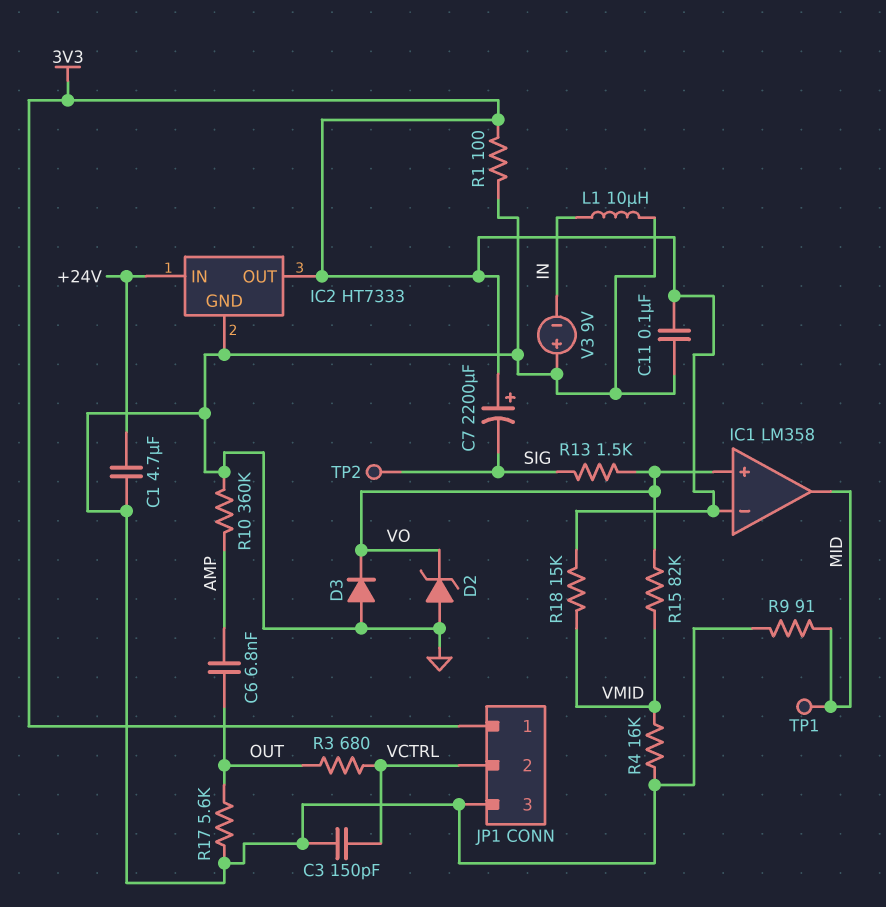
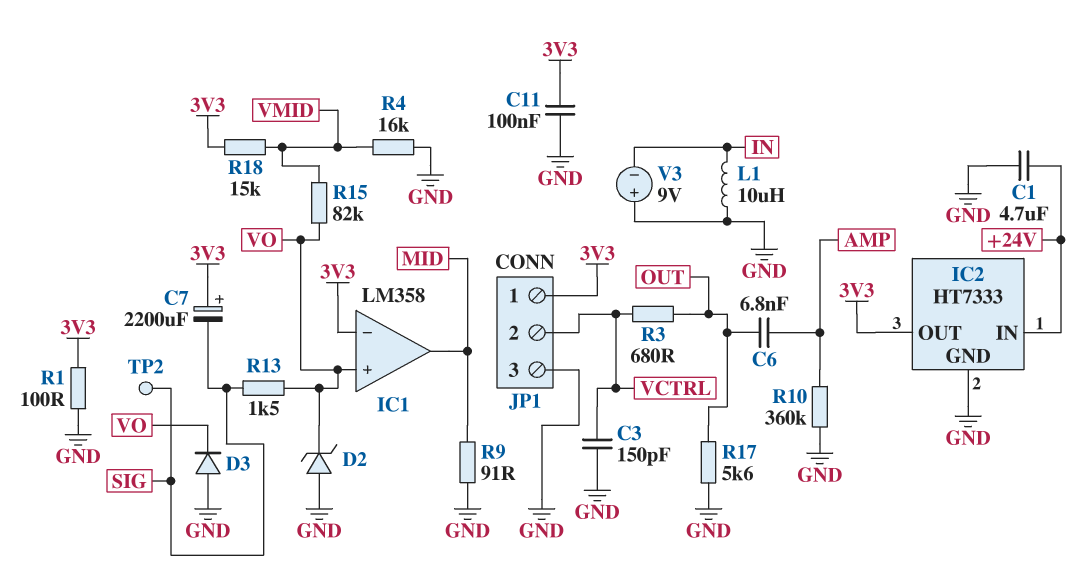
TP1: test point (MID) -> none

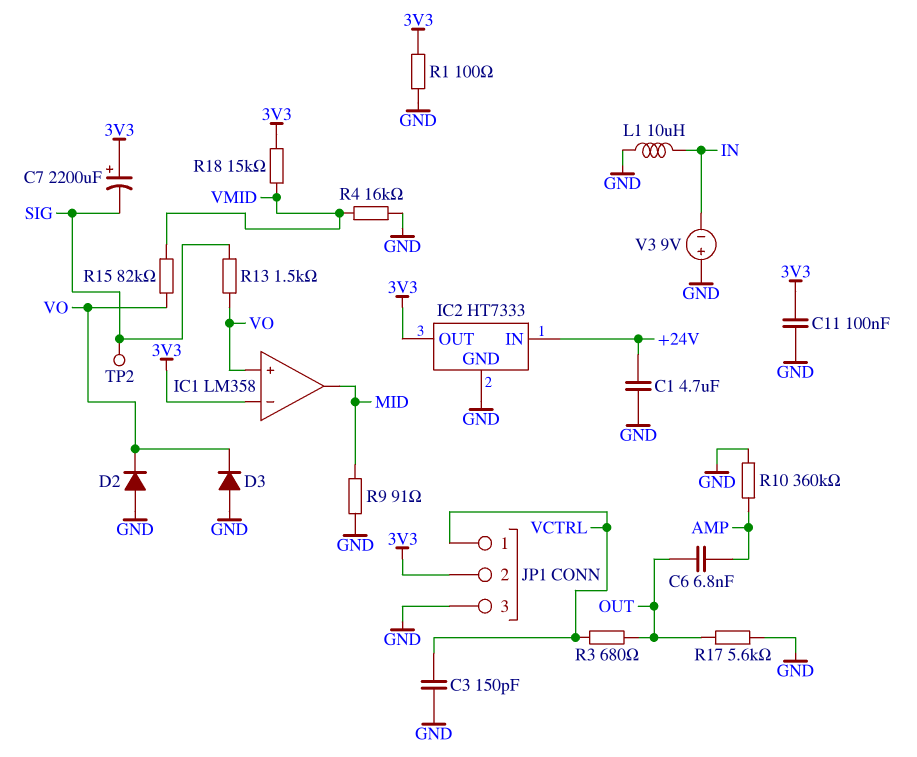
D2: zener (A GND, K VO) -> diode (A GND, K VO)
JP1 pin 1: 3V3 -> VCTRL
JP1 pin 2: VCTRL -> 3V3

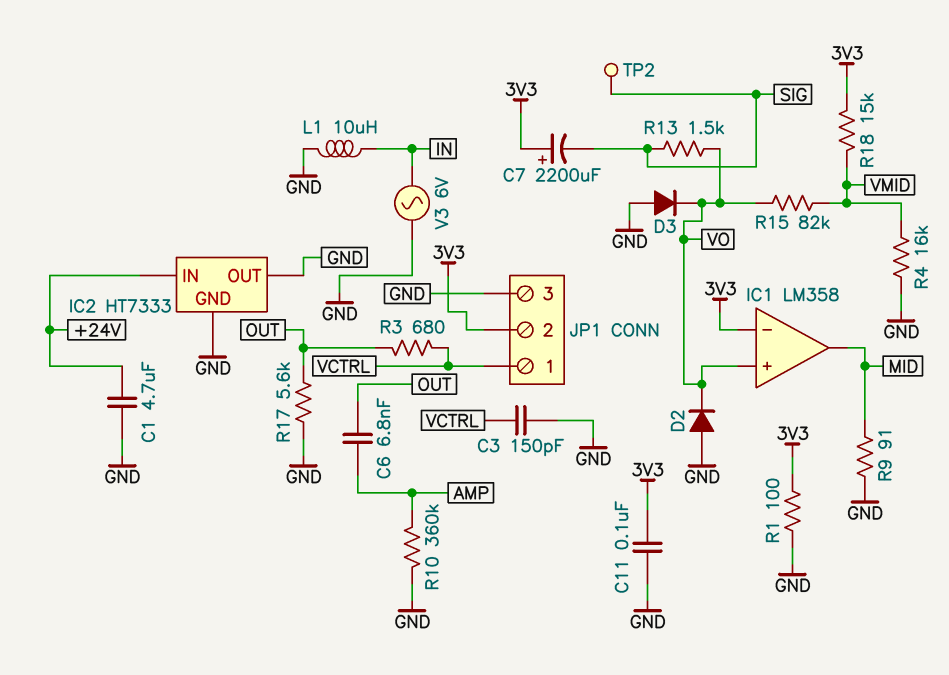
IC2 pin OUT: 3V3 -> GND
V3: 9V (plus GND, minus IN) -> AC 6V (GND, IN)

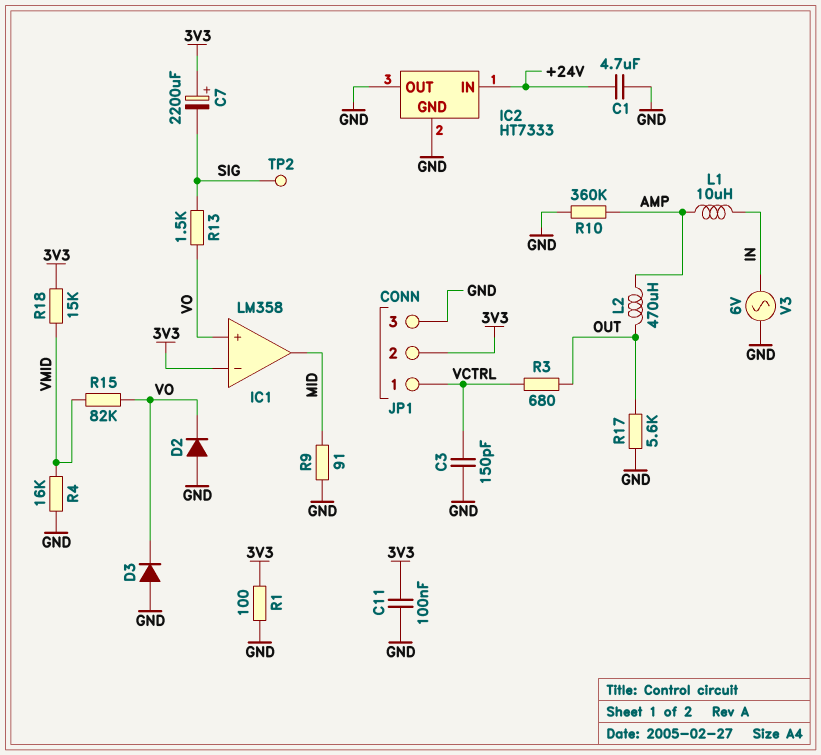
C6: 6.8nF (AMP, OUT) -> none
L1: 10uH (GND, IN) -> 10uH (AMP, IN)
L2: none -> 470uH (AMP, OUT)

